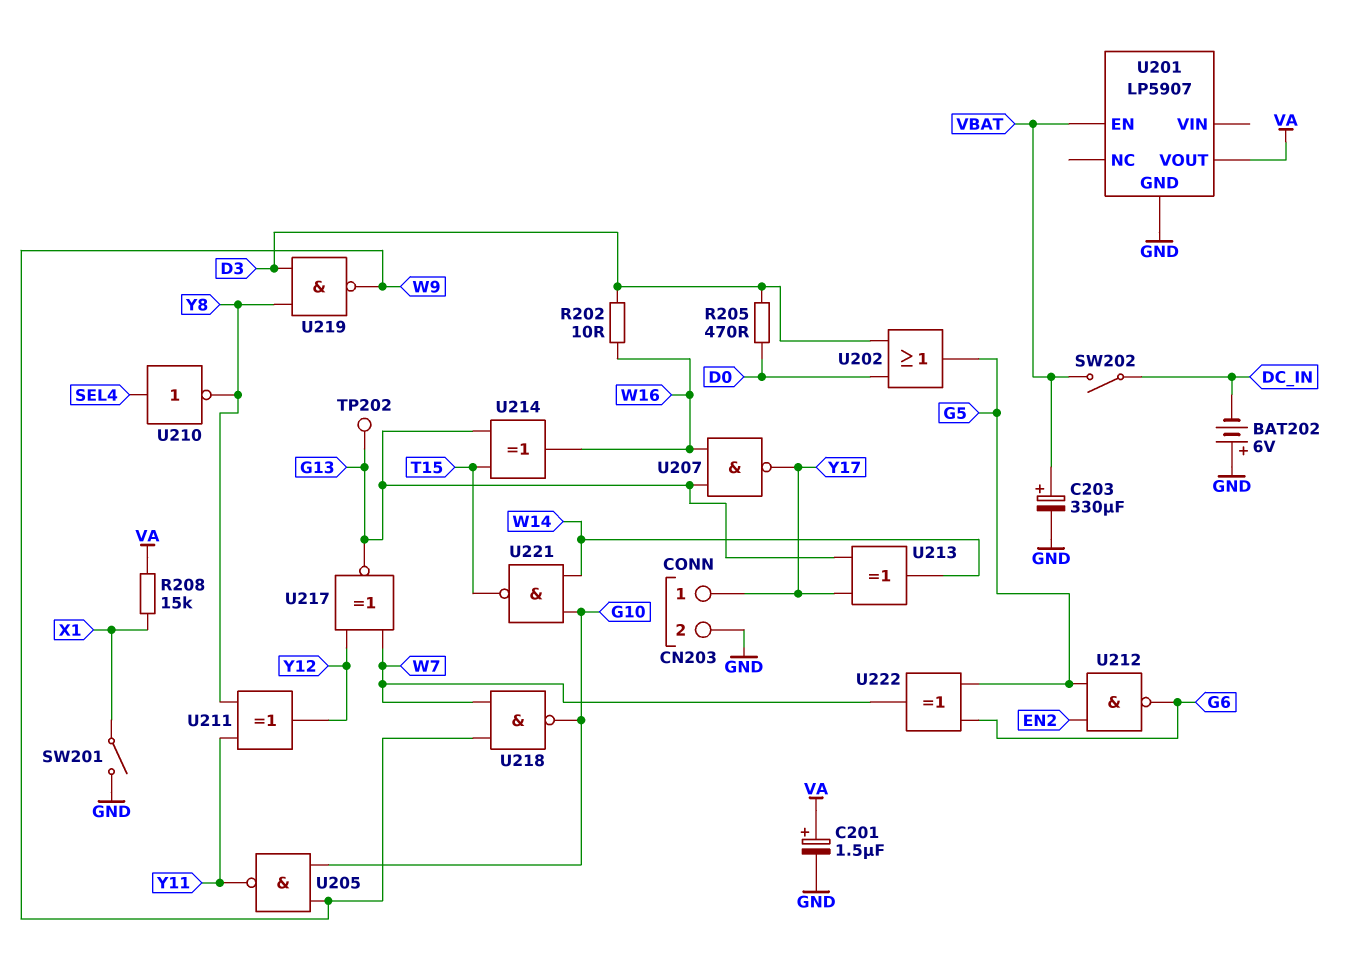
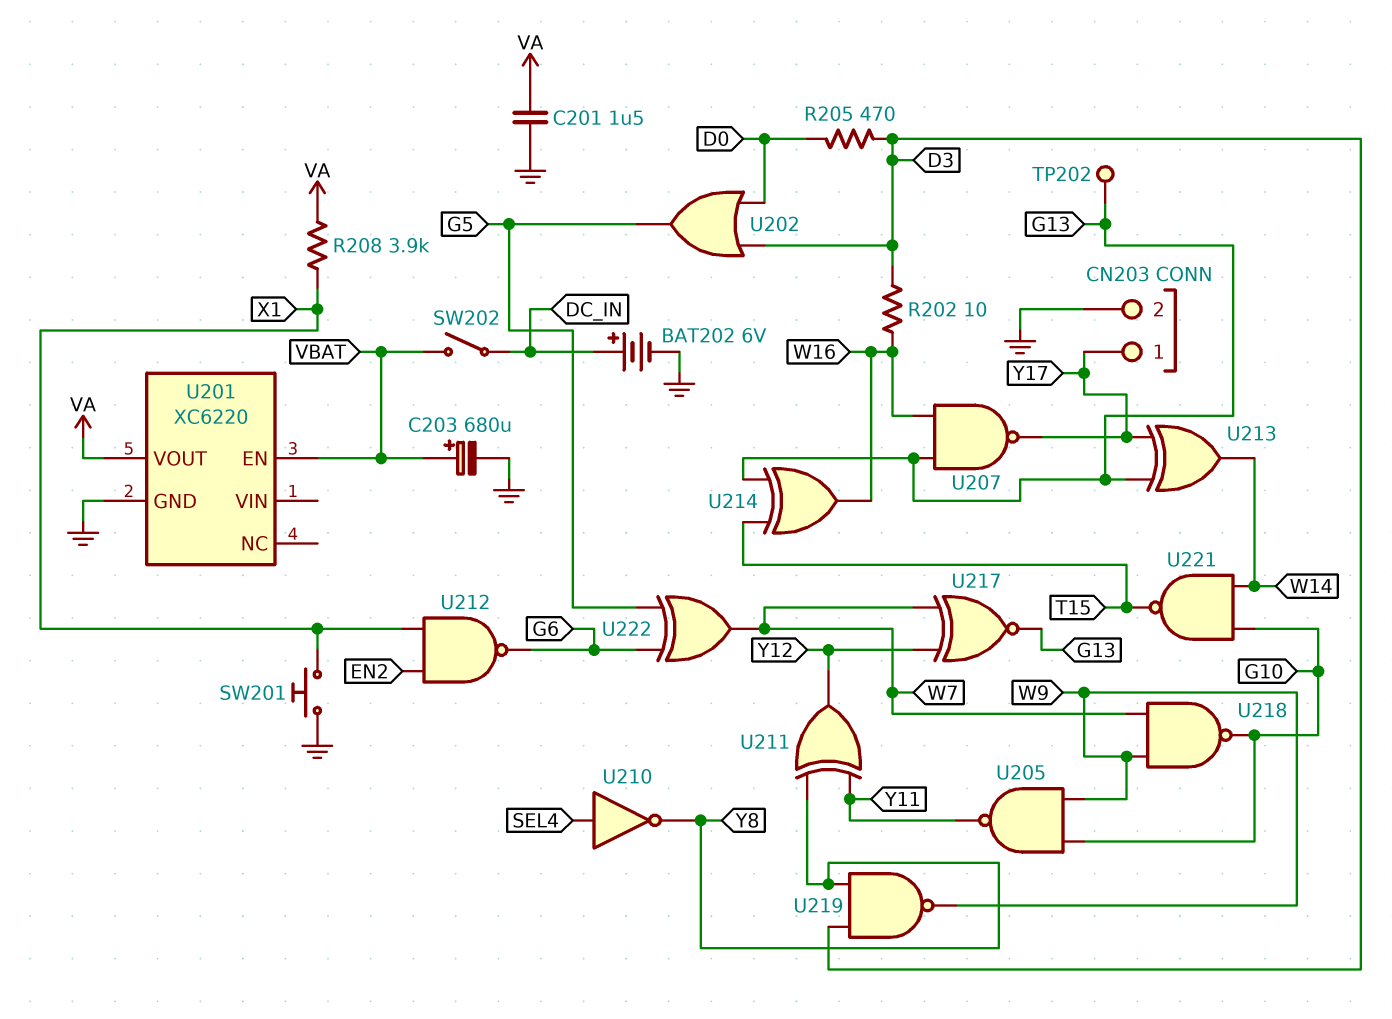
BAT202: 6V (plus GND, minus DC_IN) -> 6V (plus DC_IN, minus GND)
C201: 1.5uF (plus VA, minus GND) -> 1.5uF (GND, VA)
C203: 330uF (plus VBAT, minus GND) -> 680uF (plus VBAT, minus GND)
R208: 15k (VA, X1) -> 3.9k (VA, X1)
SW201: switch (GND, X1) -> button (GND, X1)
U201: LP5907 -> XC6220
U212: NAND (in EN2, in G5, out G6) -> NAND (in EN2, in X1, out G6)

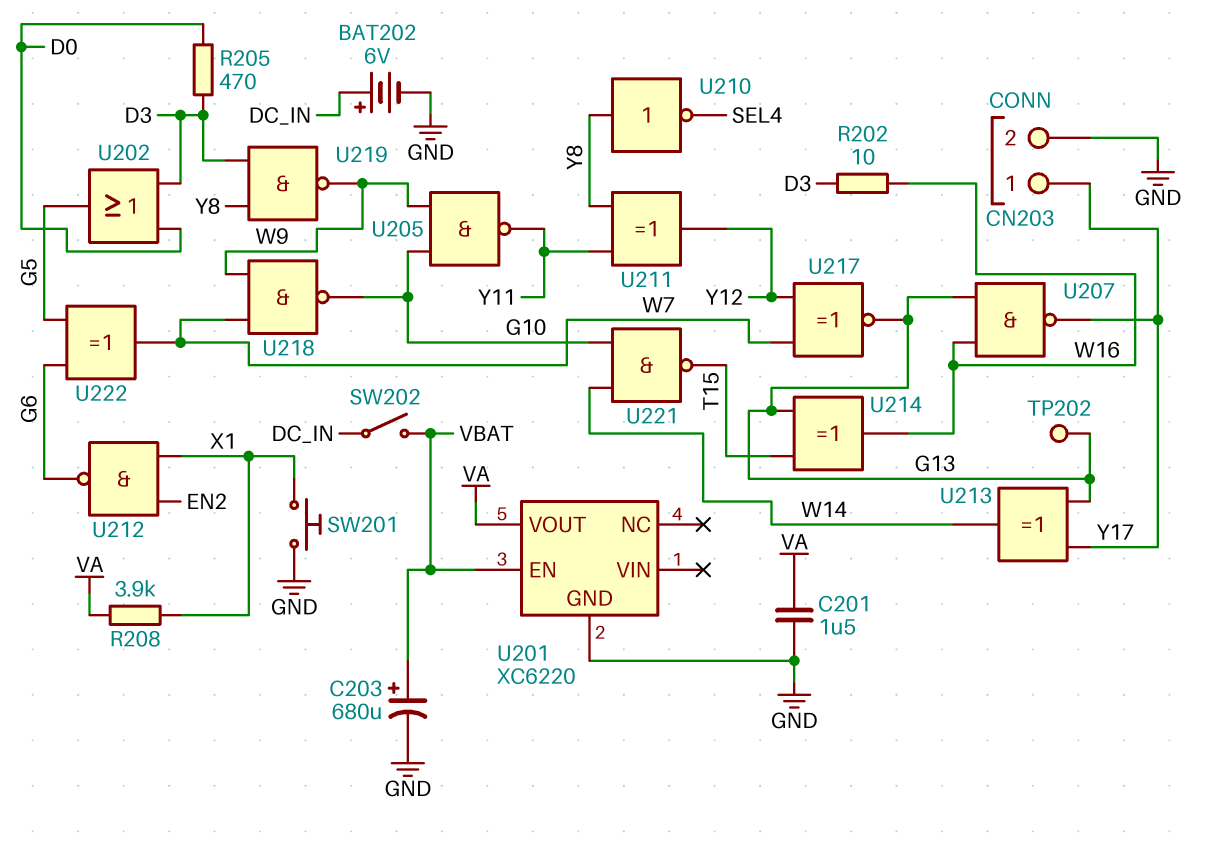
U210: NOT (in SEL4, out Y8) -> NOT (in Y8, out SEL4)

